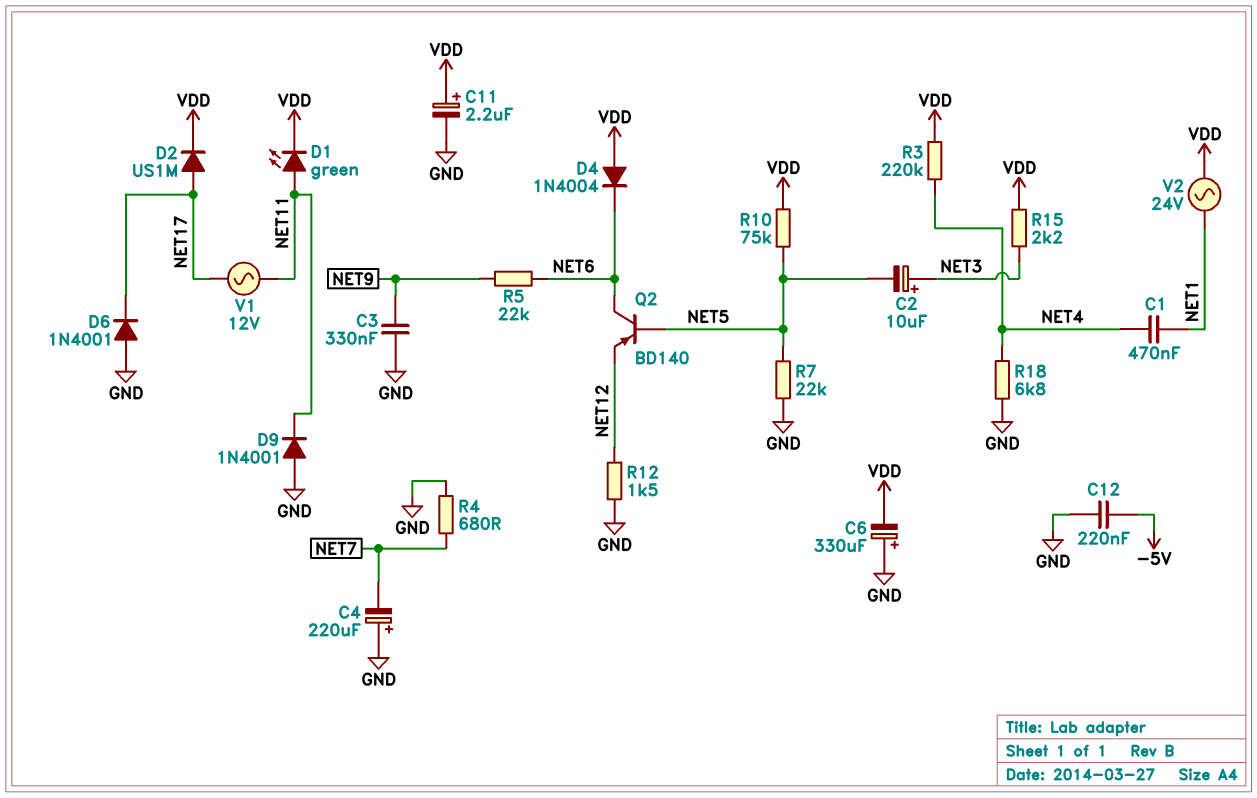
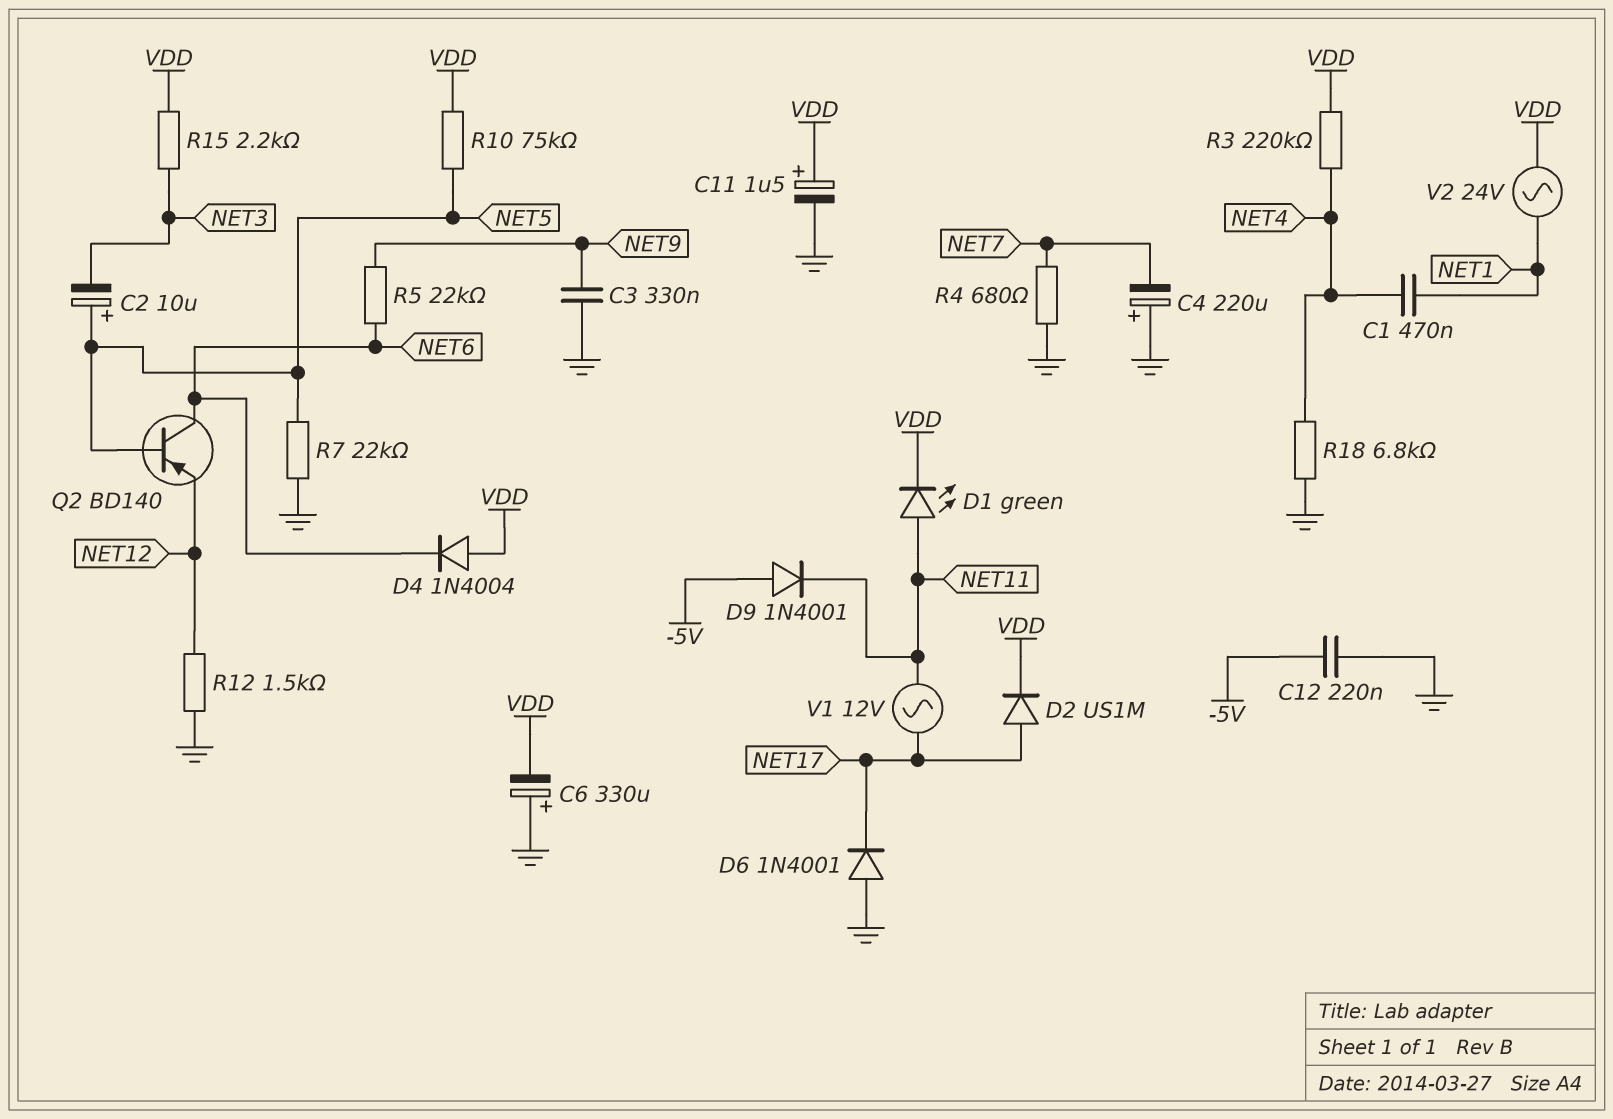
C2: 10uF (plus NET3, minus NET5) -> 10uF (plus NET5, minus NET3)
C11: 2.2uF (plus VDD, minus GND) -> 1.5uF (plus VDD, minus GND)
D9: diode 1N4001 (A GND, K NET11) -> diode 1N4001 (A -5V, K NET11)

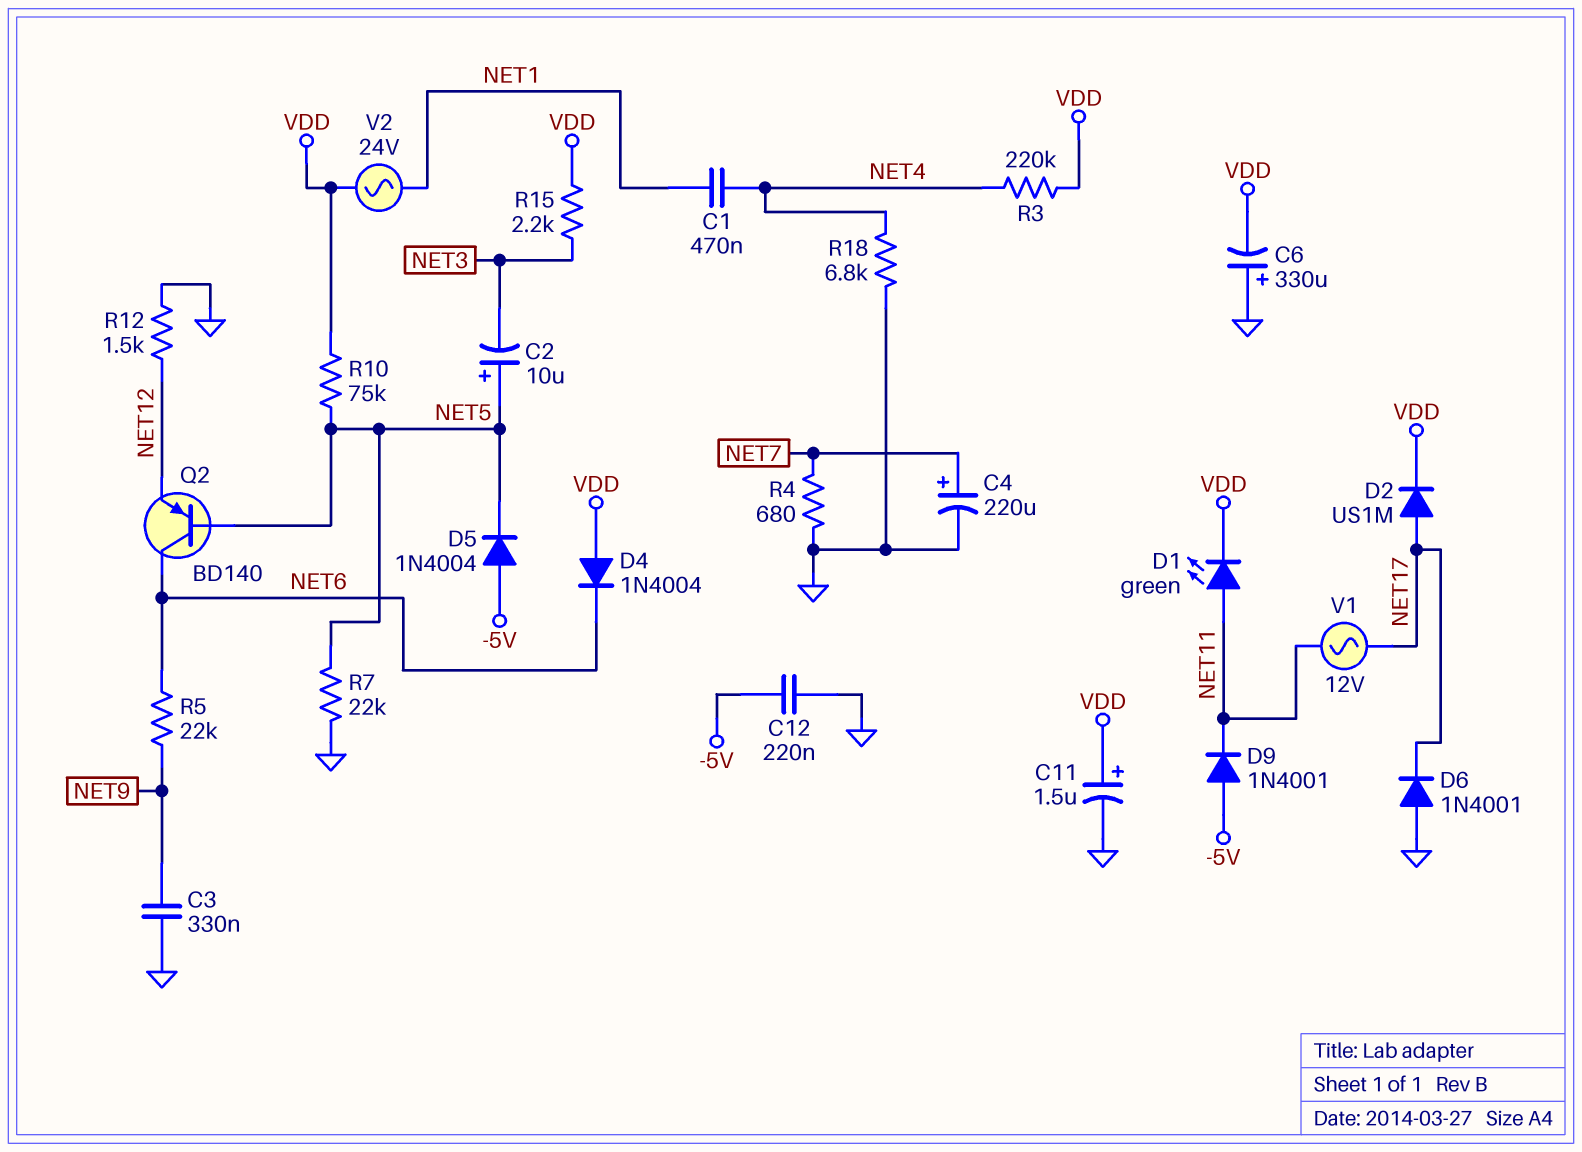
C4: 220uF (plus GND, minus NET7) -> 220uF (plus NET7, minus GND)
D5: none -> diode 1N4004 (A -5V, K NET5)

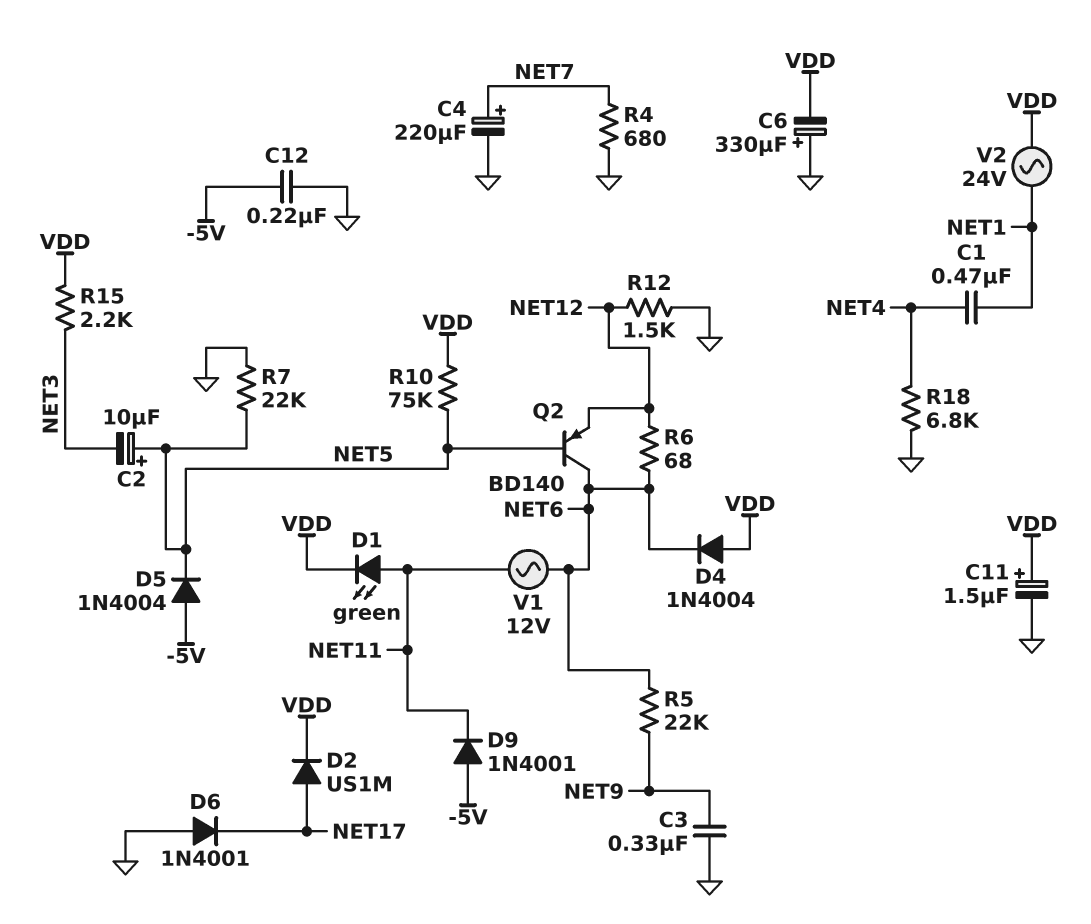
R3: 220k (NET4, VDD) -> none
R6: none -> 68 (NET6, NET12)
V1: AC 12V (NET11, NET17) -> AC 12V (NET6, NET11)

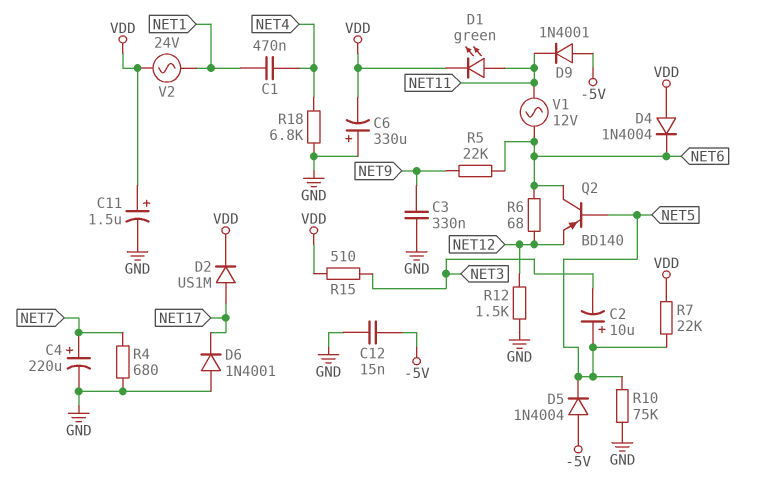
C12: 220nF (-5V, GND) -> 15nF (-5V, GND)
R7: 22k (GND, NET5) -> 22k (NET5, VDD)
R10: 75k (NET5, VDD) -> 75k (GND, NET5)
R15: 2.2k (NET3, VDD) -> 510 (NET3, VDD)

